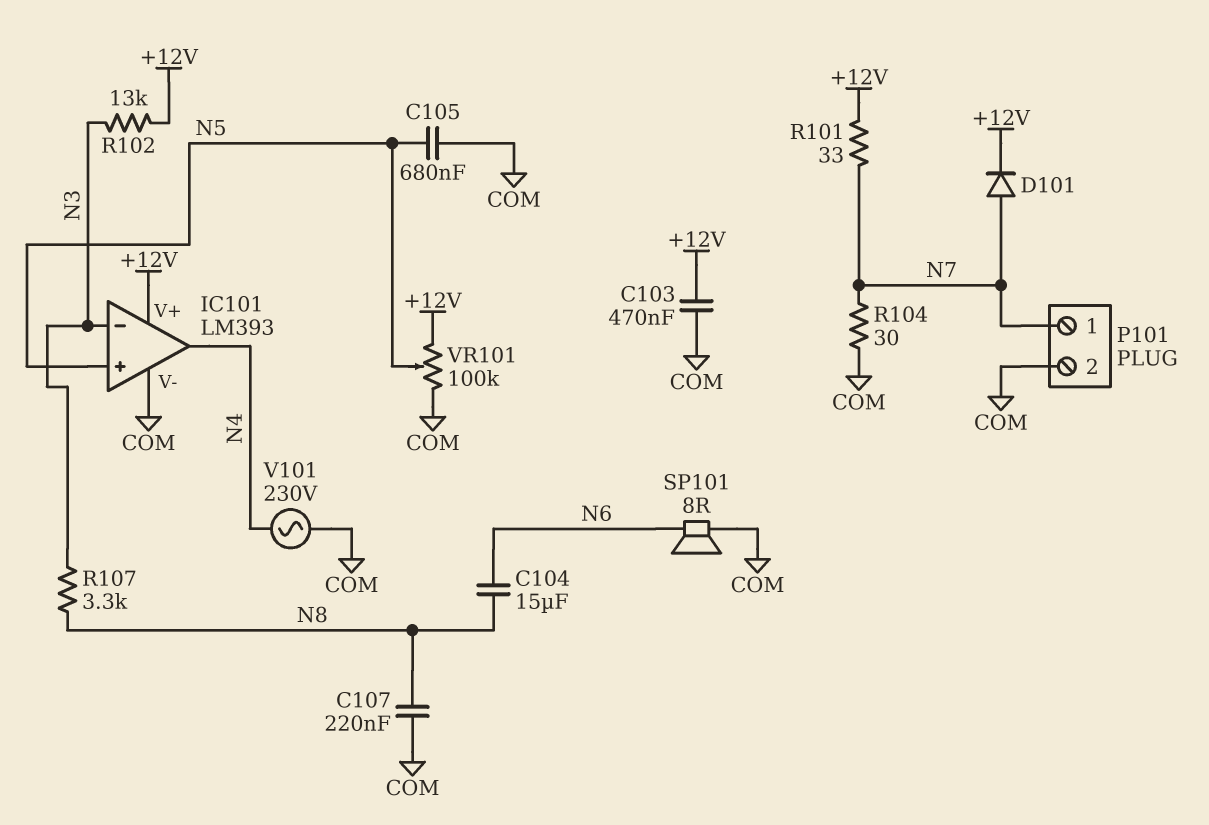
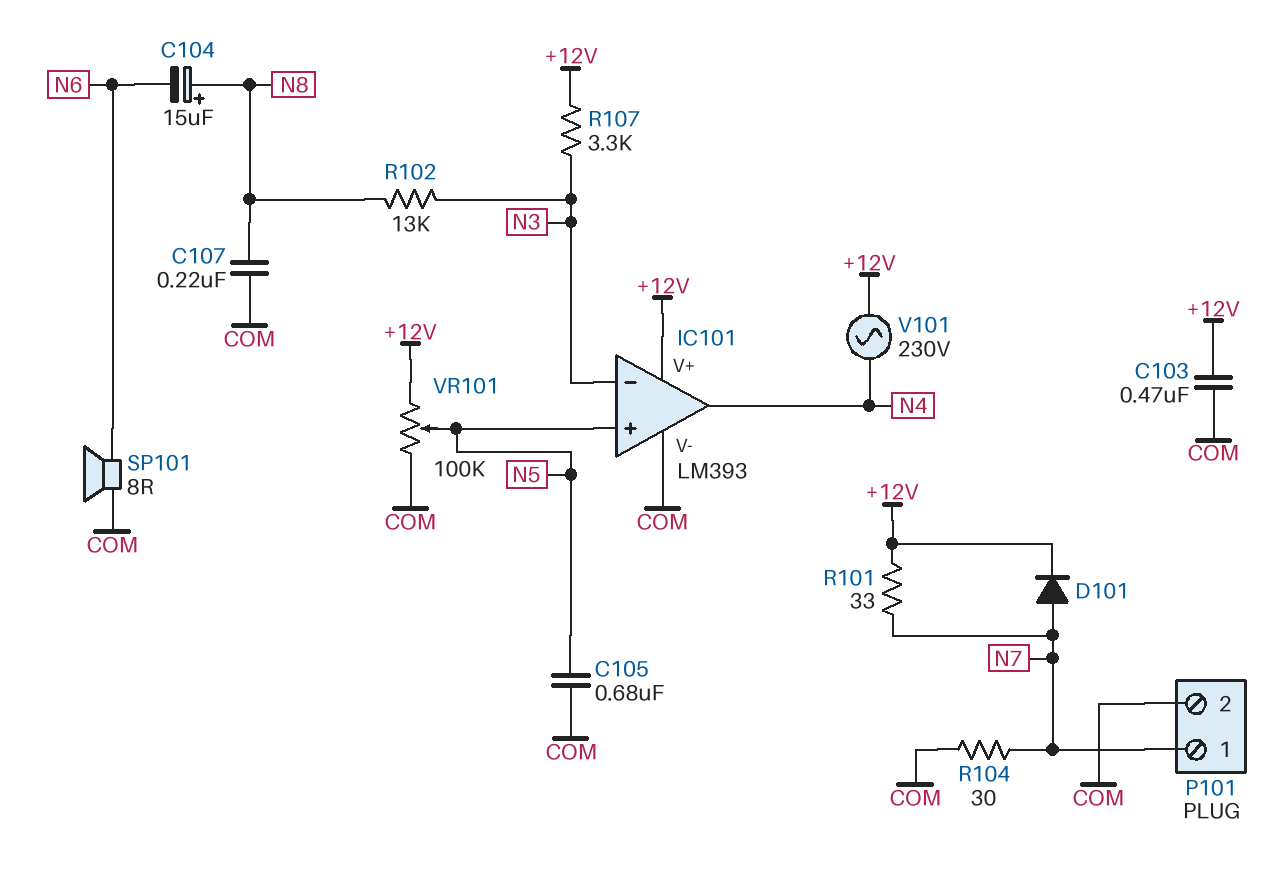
C104: 15uF (N6, N8) -> 15uF (plus N8, minus N6)
R102: 13k (+12V, N3) -> 13k (N3, N8)
R107: 3.3k (N3, N8) -> 3.3k (+12V, N3)
V101: AC 230V (COM, N4) -> AC 230V (+12V, N4)

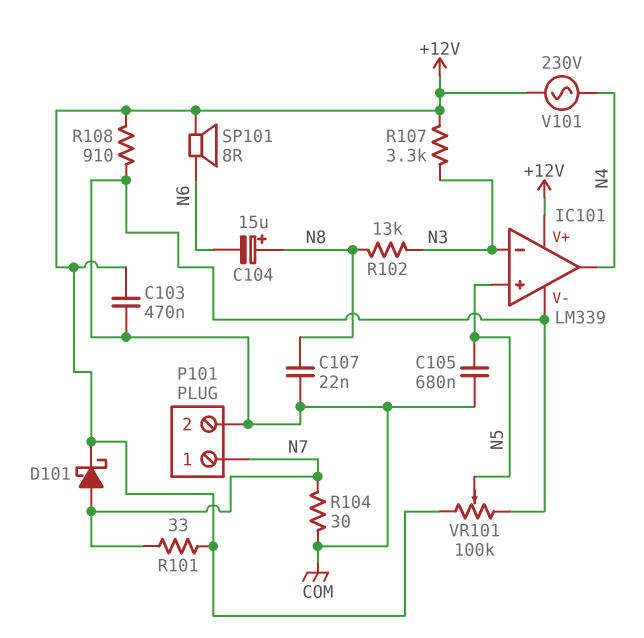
C107: 220nF (COM, N8) -> 22nF (COM, N8)
D101: diode (A N7, K +12V) -> schottky (A N7, K +12V)
IC101: LM393 -> LM339
R108: none -> 910 (+12V, COM)
SP101: speaker 8R (COM, N6) -> speaker 8R (+12V, N6)

